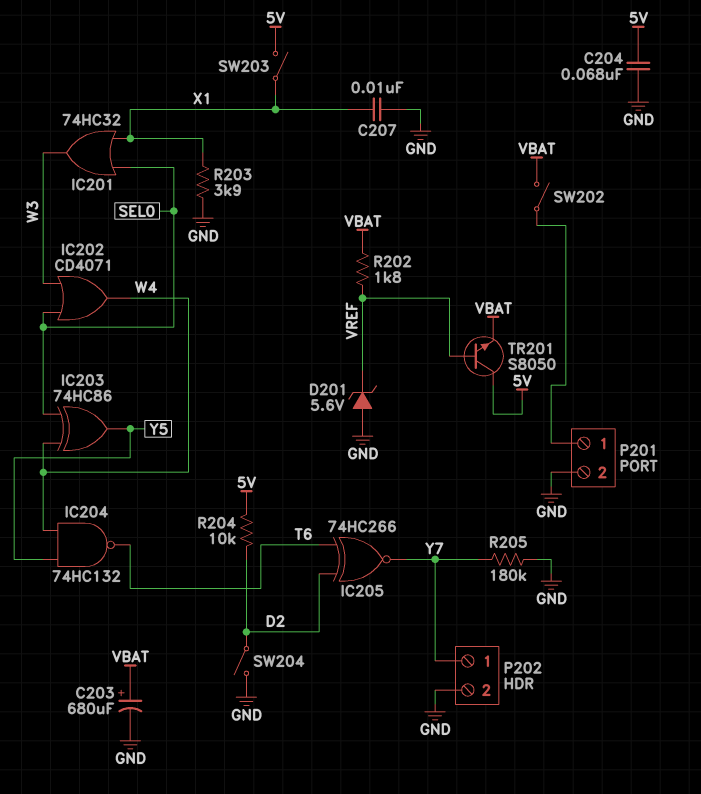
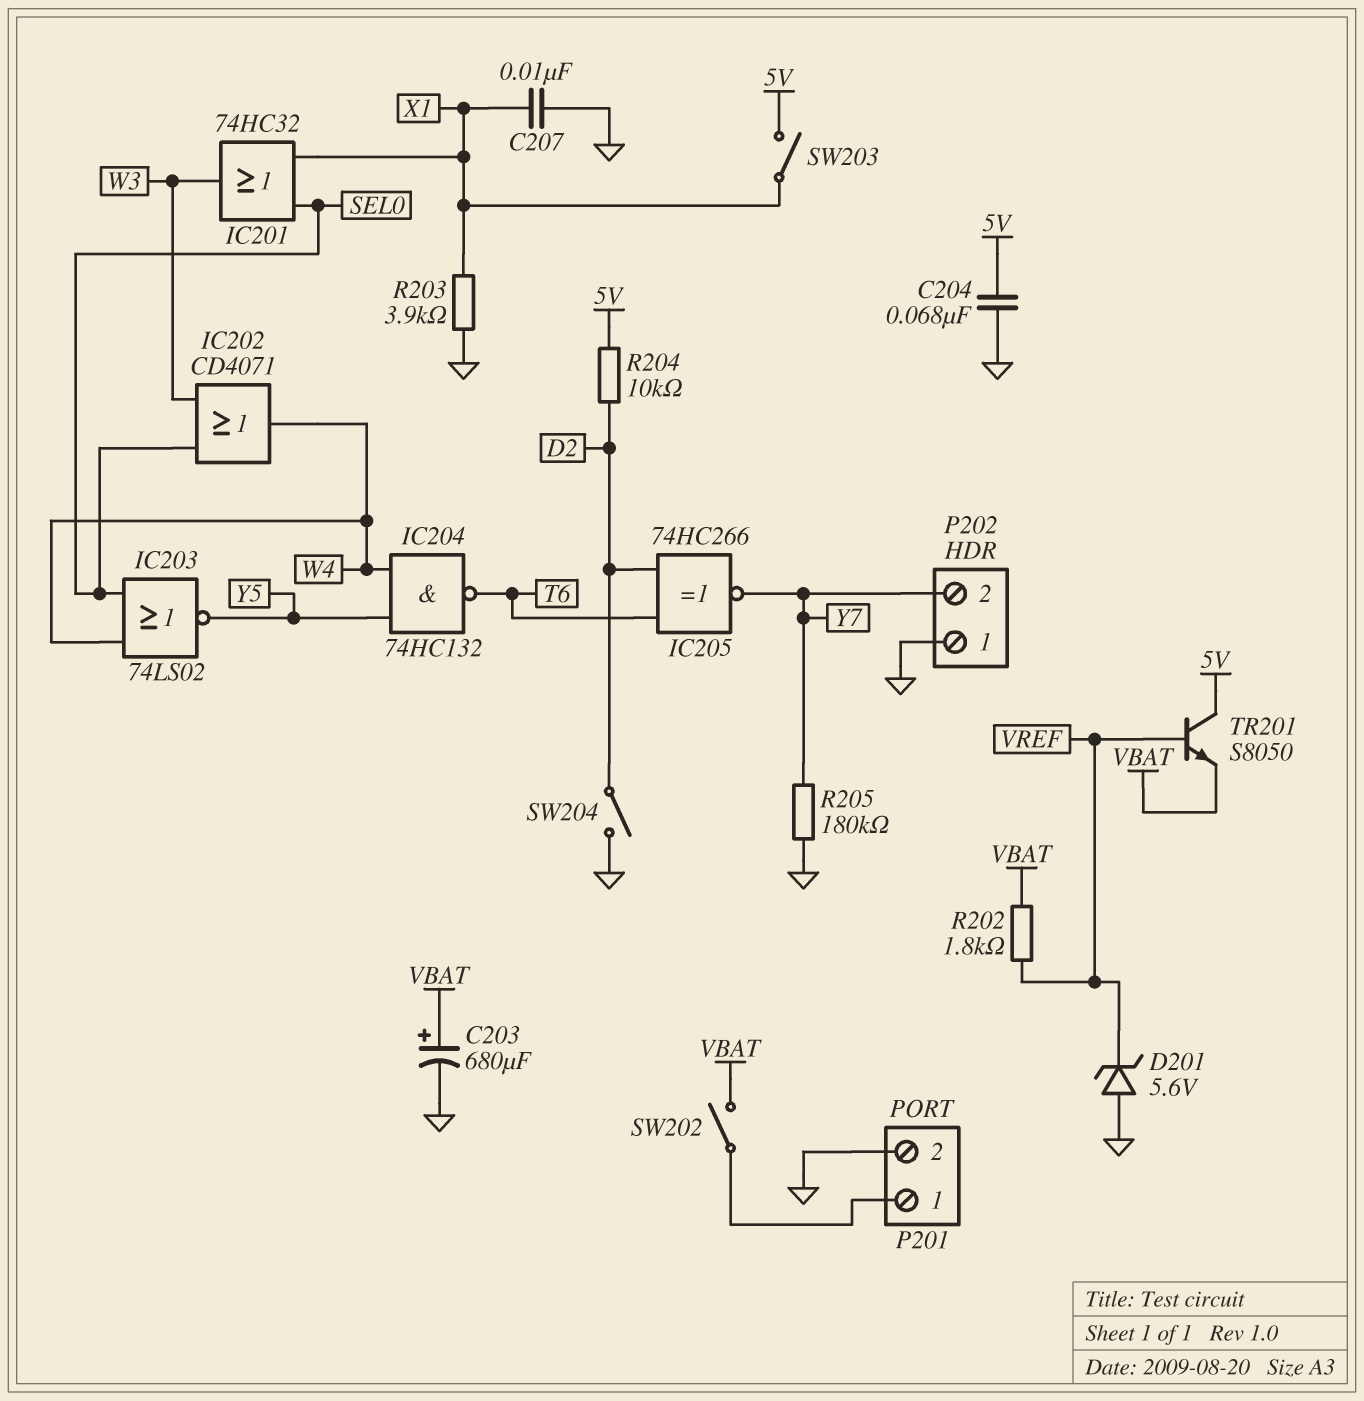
IC203: XOR 74HC86 (in SEL0, in W4, out Y5) -> NOR 74LS02 (in SEL0, in W4, out Y5)
P202 pin 1: Y7 -> GND
P202 pin 2: GND -> Y7

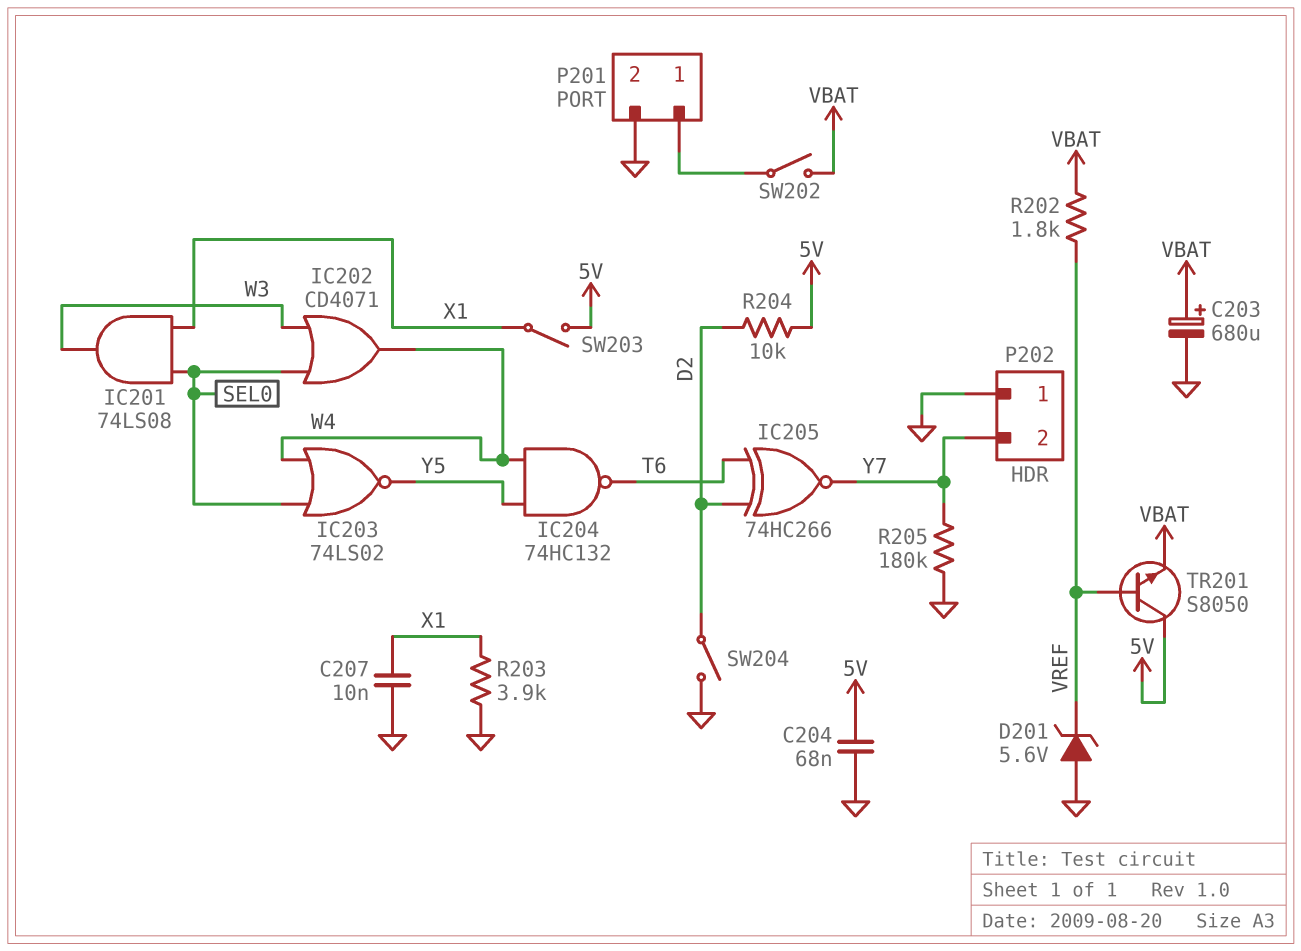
IC201: OR 74HC32 (in SEL0, in X1, out W3) -> AND 74LS08 (in SEL0, in X1, out W3)

